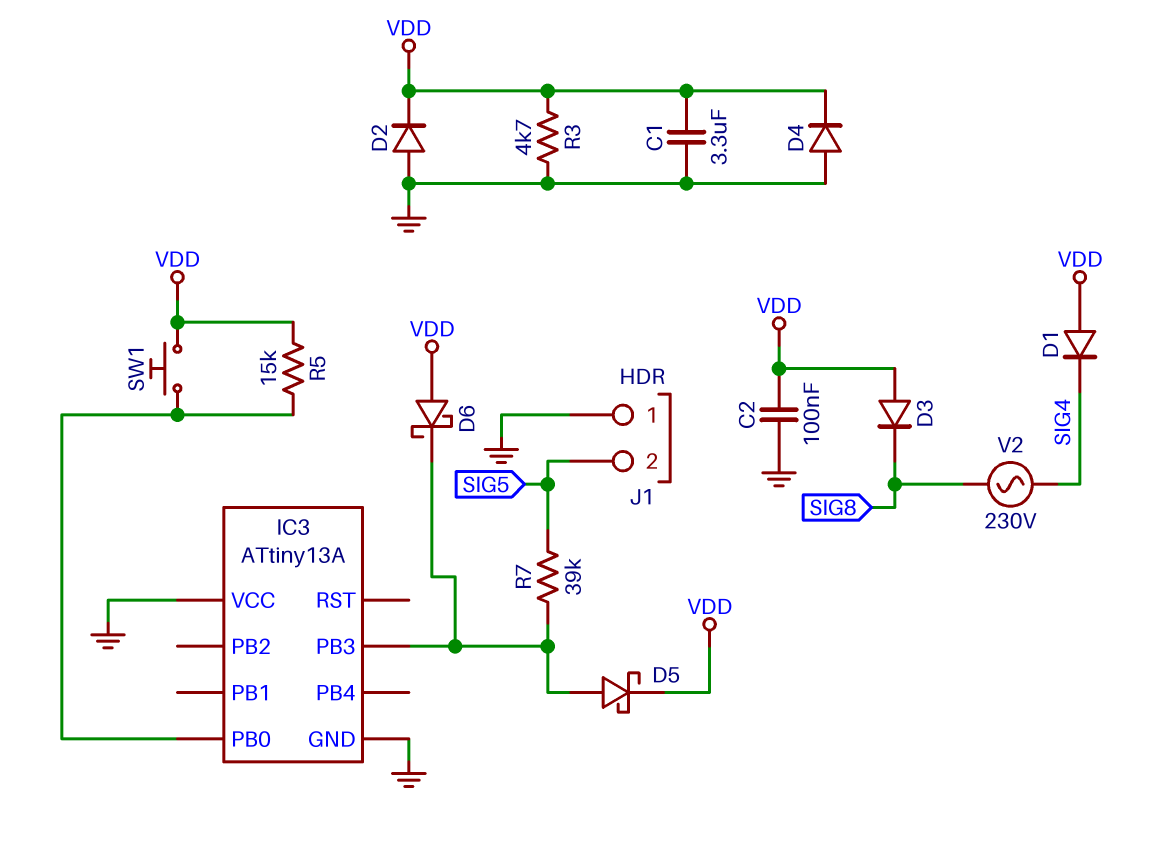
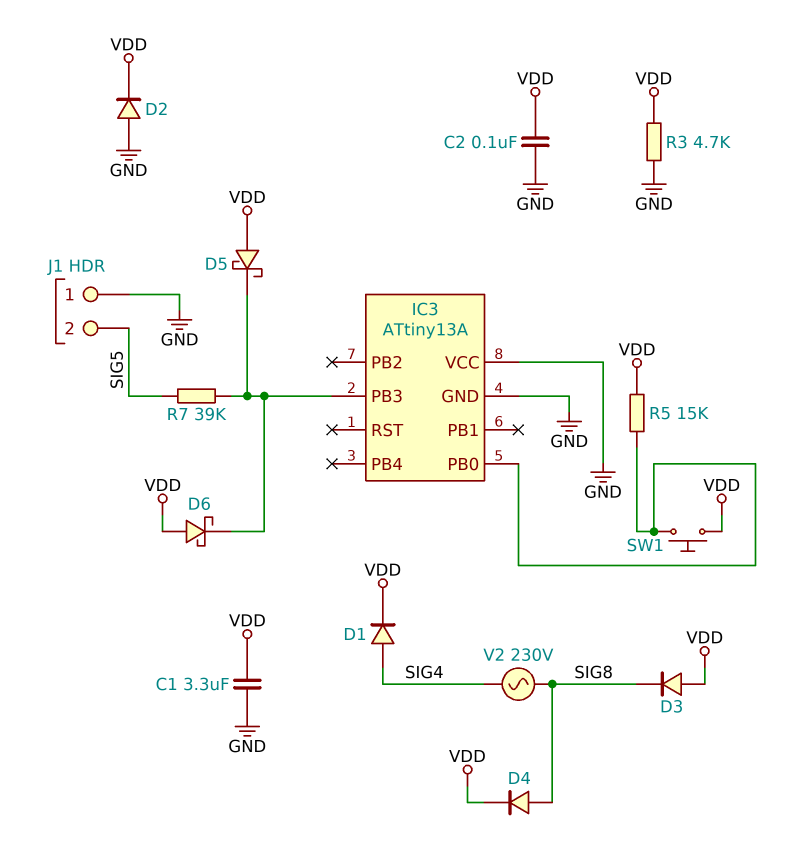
D1: diode (A VDD, K SIG4) -> diode (A SIG4, K VDD)
D4: diode (A GND, K VDD) -> diode (A SIG8, K VDD)
D5: schottky (A IC3/PB3, K VDD) -> schottky (A VDD, K IC3/PB3)

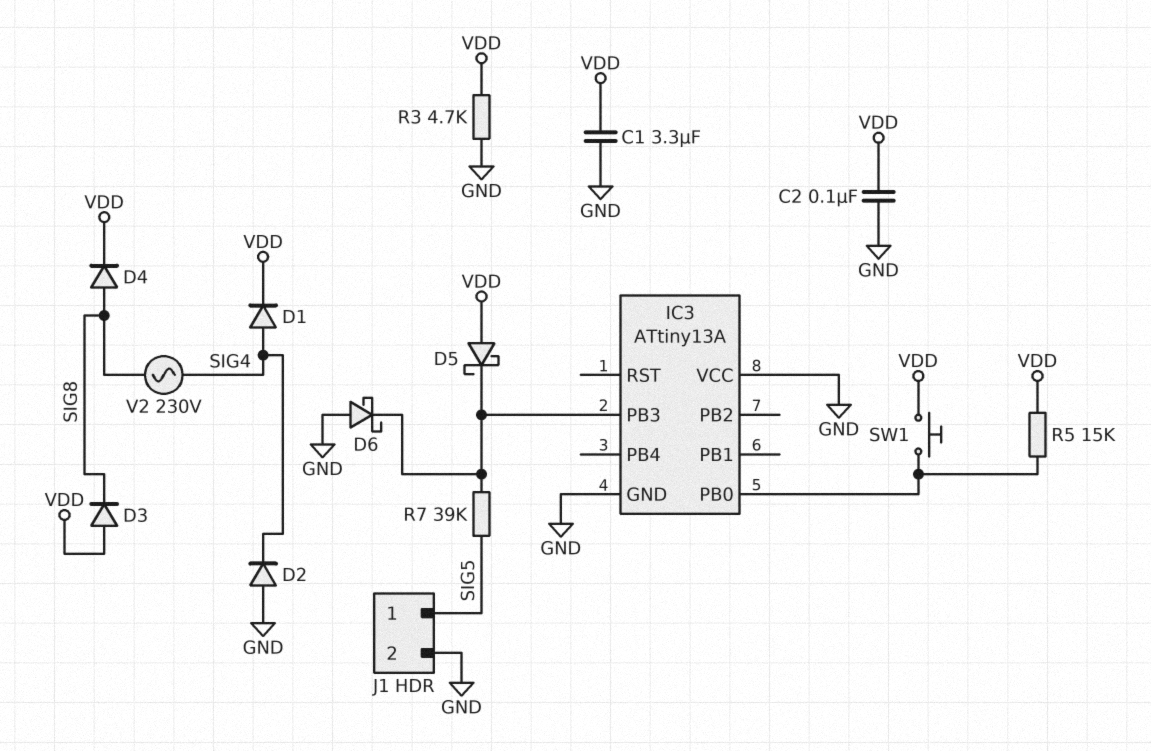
D2: diode (A GND, K VDD) -> diode (A GND, K SIG4)
D6: schottky (A VDD, K IC3/PB3) -> schottky (A GND, K IC3/PB3)
J1 pin 1: GND -> SIG5
J1 pin 2: SIG5 -> GND

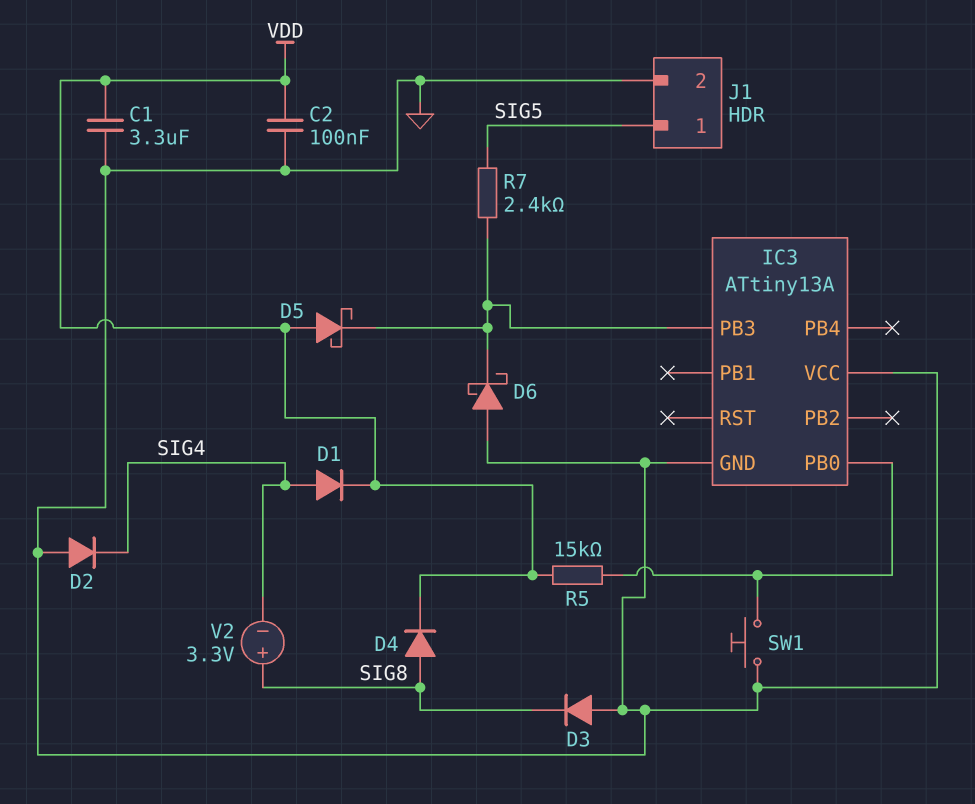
D3: diode (A VDD, K SIG8) -> diode (A GND, K SIG8)
R3: 4.7k (GND, VDD) -> none
R7: 39k (IC3/PB3, SIG5) -> 2.4k (IC3/PB3, SIG5)
SW1: button (IC3/PB0, VDD) -> button (GND, IC3/PB0)
V2: AC 230V (SIG4, SIG8) -> 3.3V (plus SIG8, minus SIG4)

